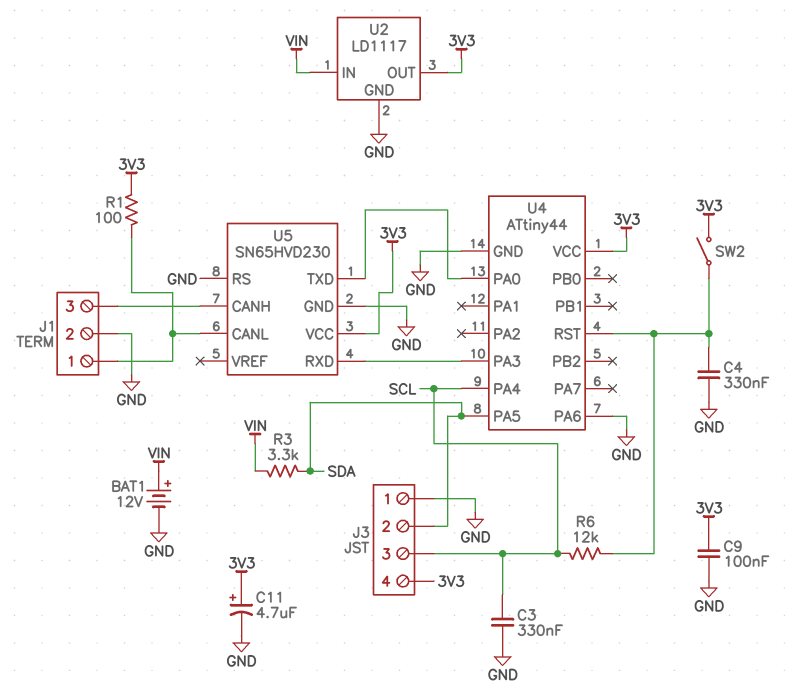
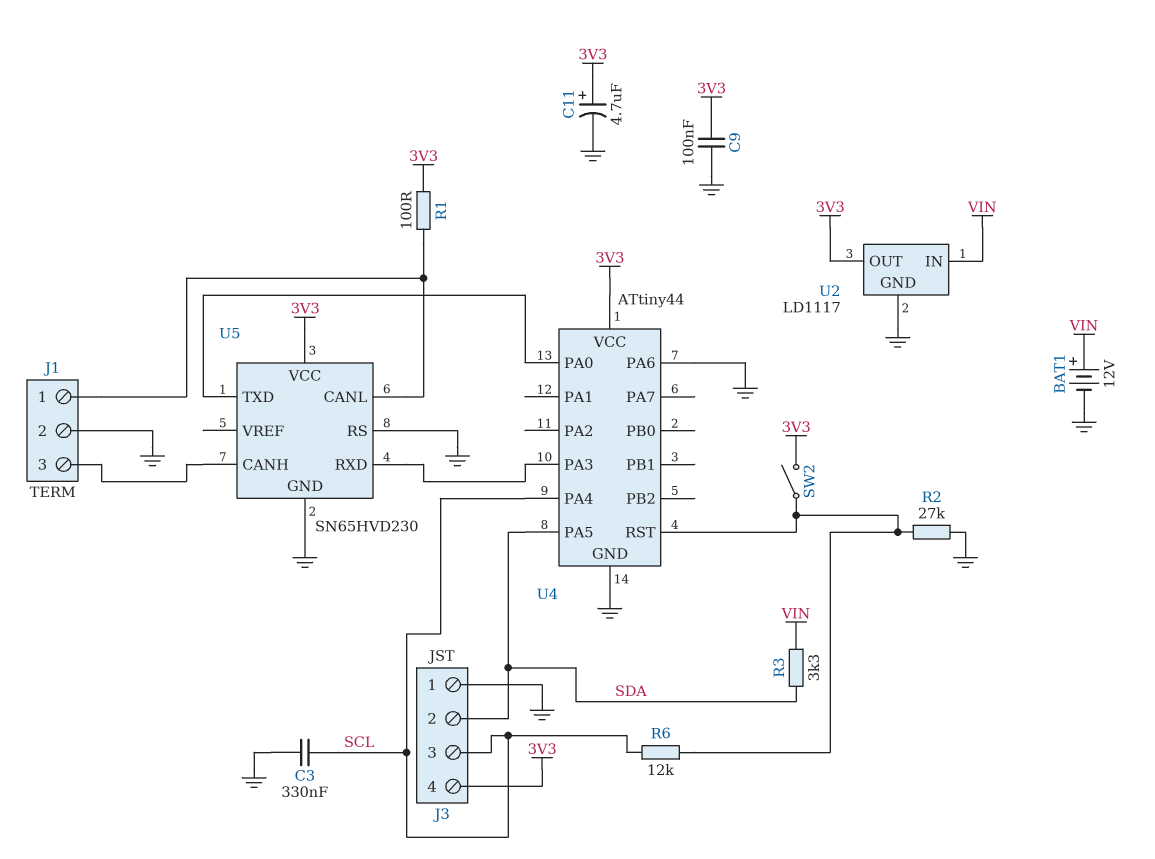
C4: 330nF (GND, U4/RST) -> none
R2: none -> 27k (GND, U4/RST)

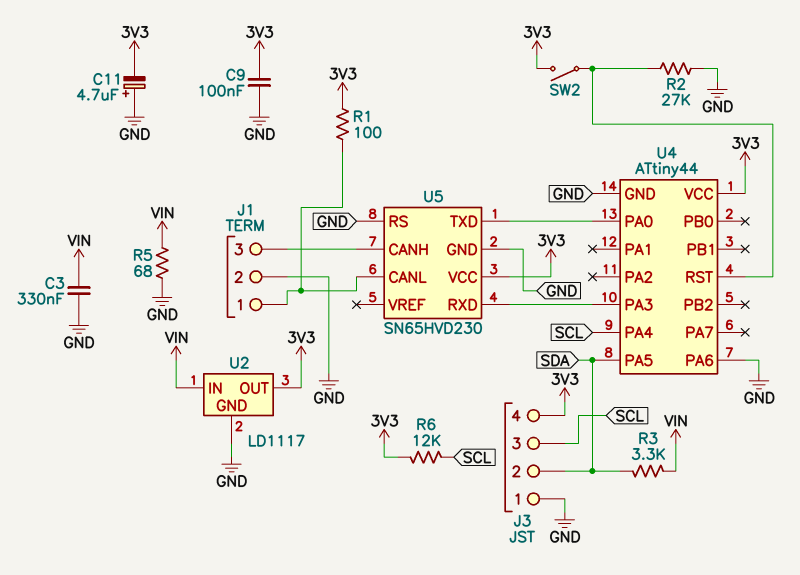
BAT1: 12V (plus VIN, minus GND) -> none
C3: 330nF (GND, SCL) -> 330nF (GND, VIN)
C11: 4.7uF (plus 3V3, minus GND) -> 4.7uF (plus GND, minus 3V3)
R5: none -> 68 (GND, VIN)
R6: 12k (SCL, U4/RST) -> 12k (3V3, SCL)

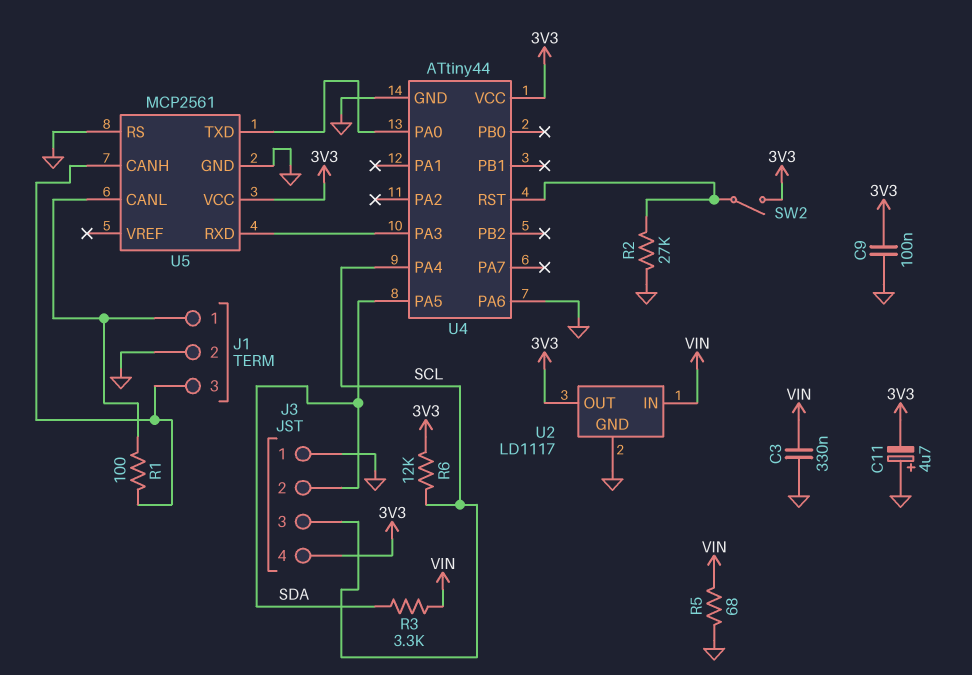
R1: 100 (3V3, J1/1) -> 100 (J1/1, J1/3)
U5: SN65HVD230 -> MCP2561

